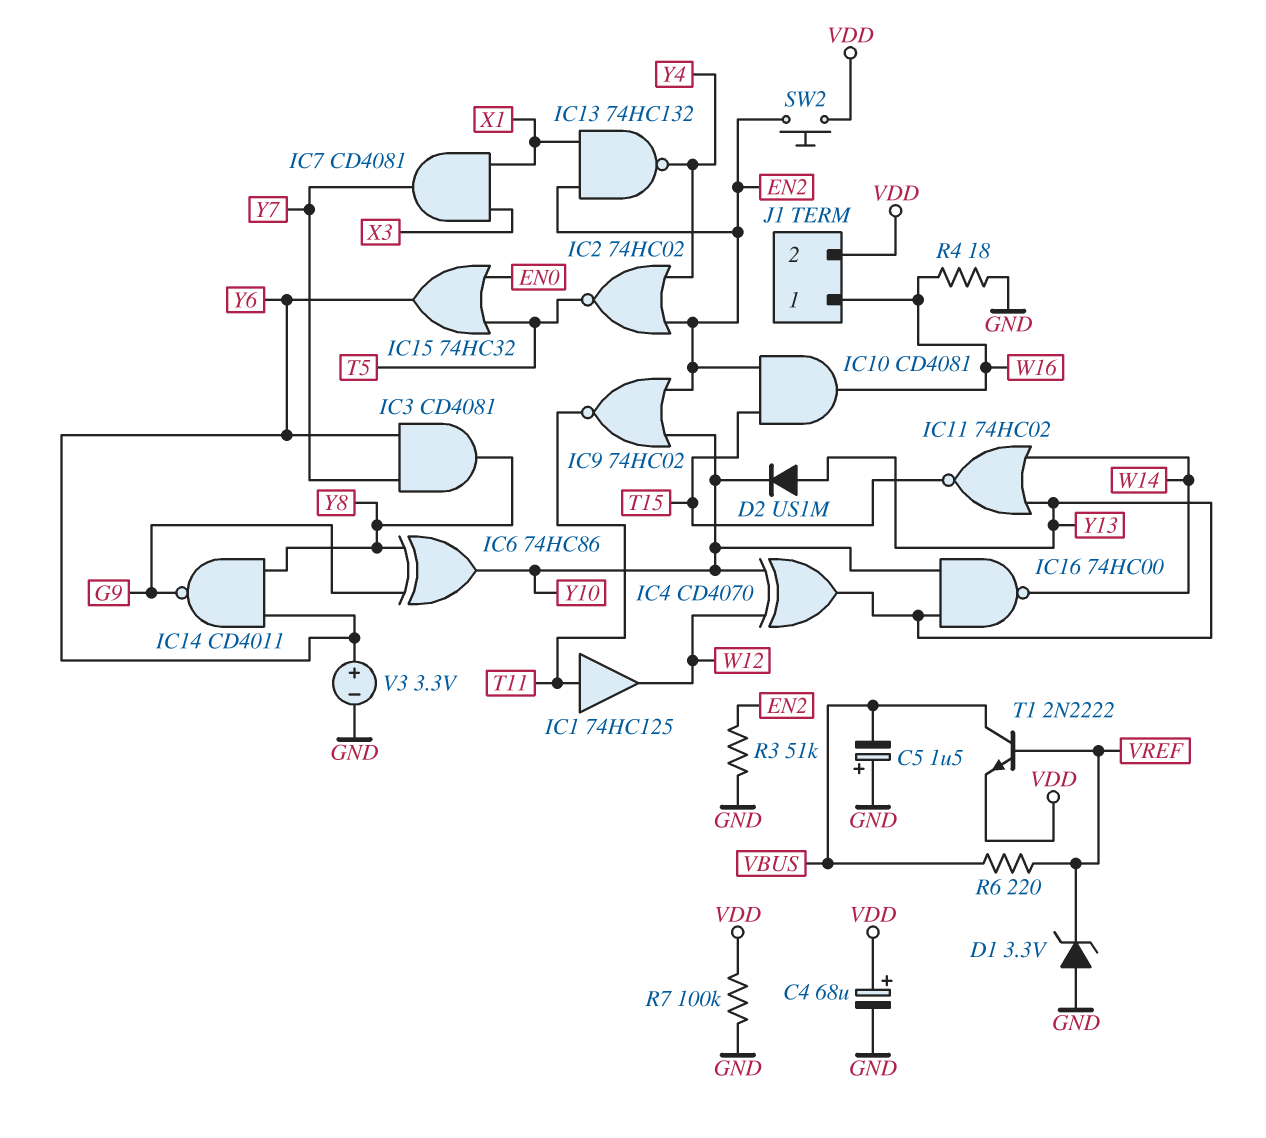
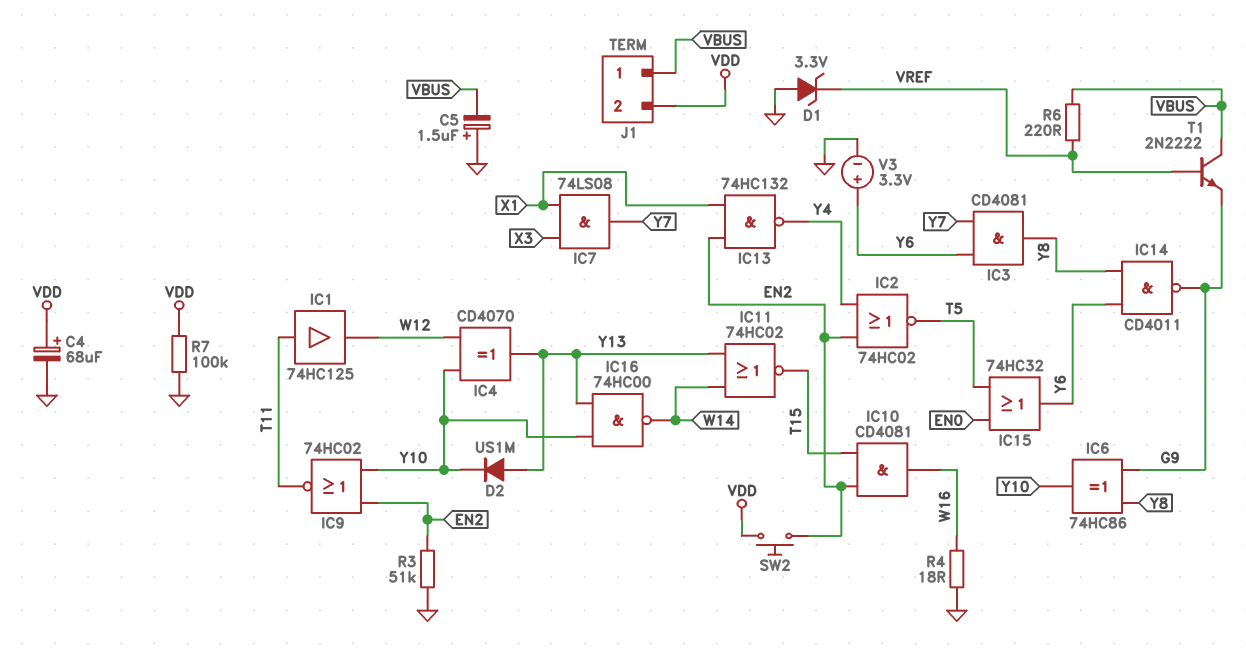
IC7: AND CD4081 (in X1, in X3, out Y7) -> AND 74LS08 (in X1, in X3, out Y7)
J1 pin 1: W16 -> VBUS
T1: NPN 2N2222 (B VREF, C VBUS, E VDD) -> NPN 2N2222 (B VREF, C VBUS, E G9)

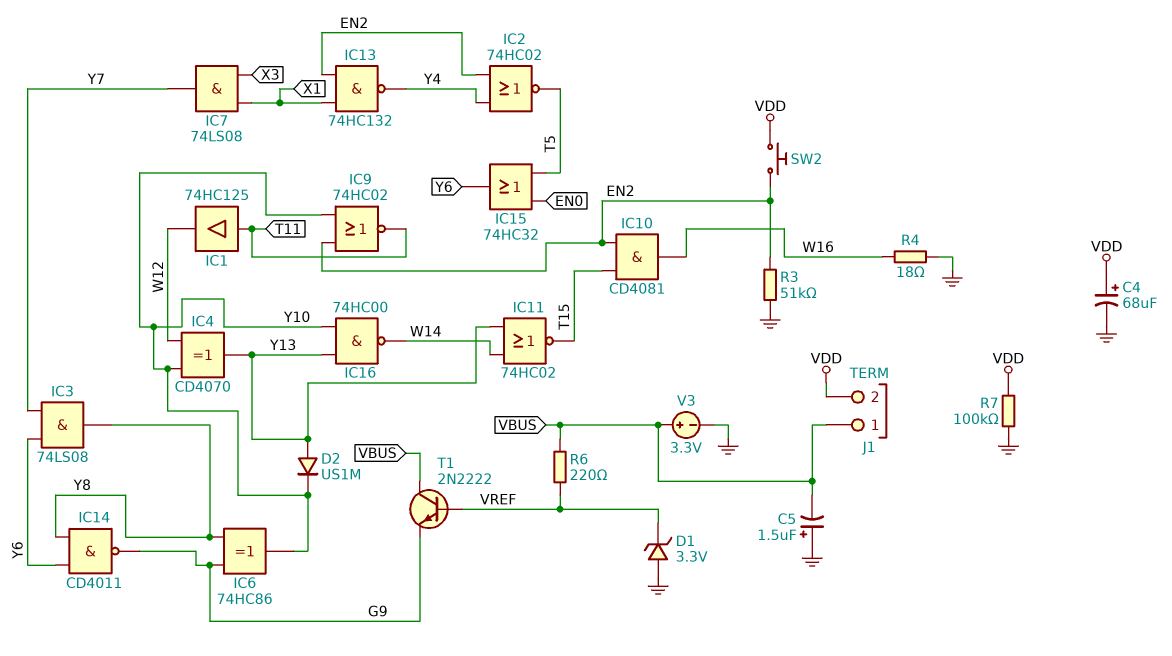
IC3: AND CD4081 (in Y6, in Y7, out Y8) -> AND 74LS08 (in Y6, in Y7, out Y8)
V3: 3.3V (plus Y6, minus GND) -> 3.3V (plus VBUS, minus GND)

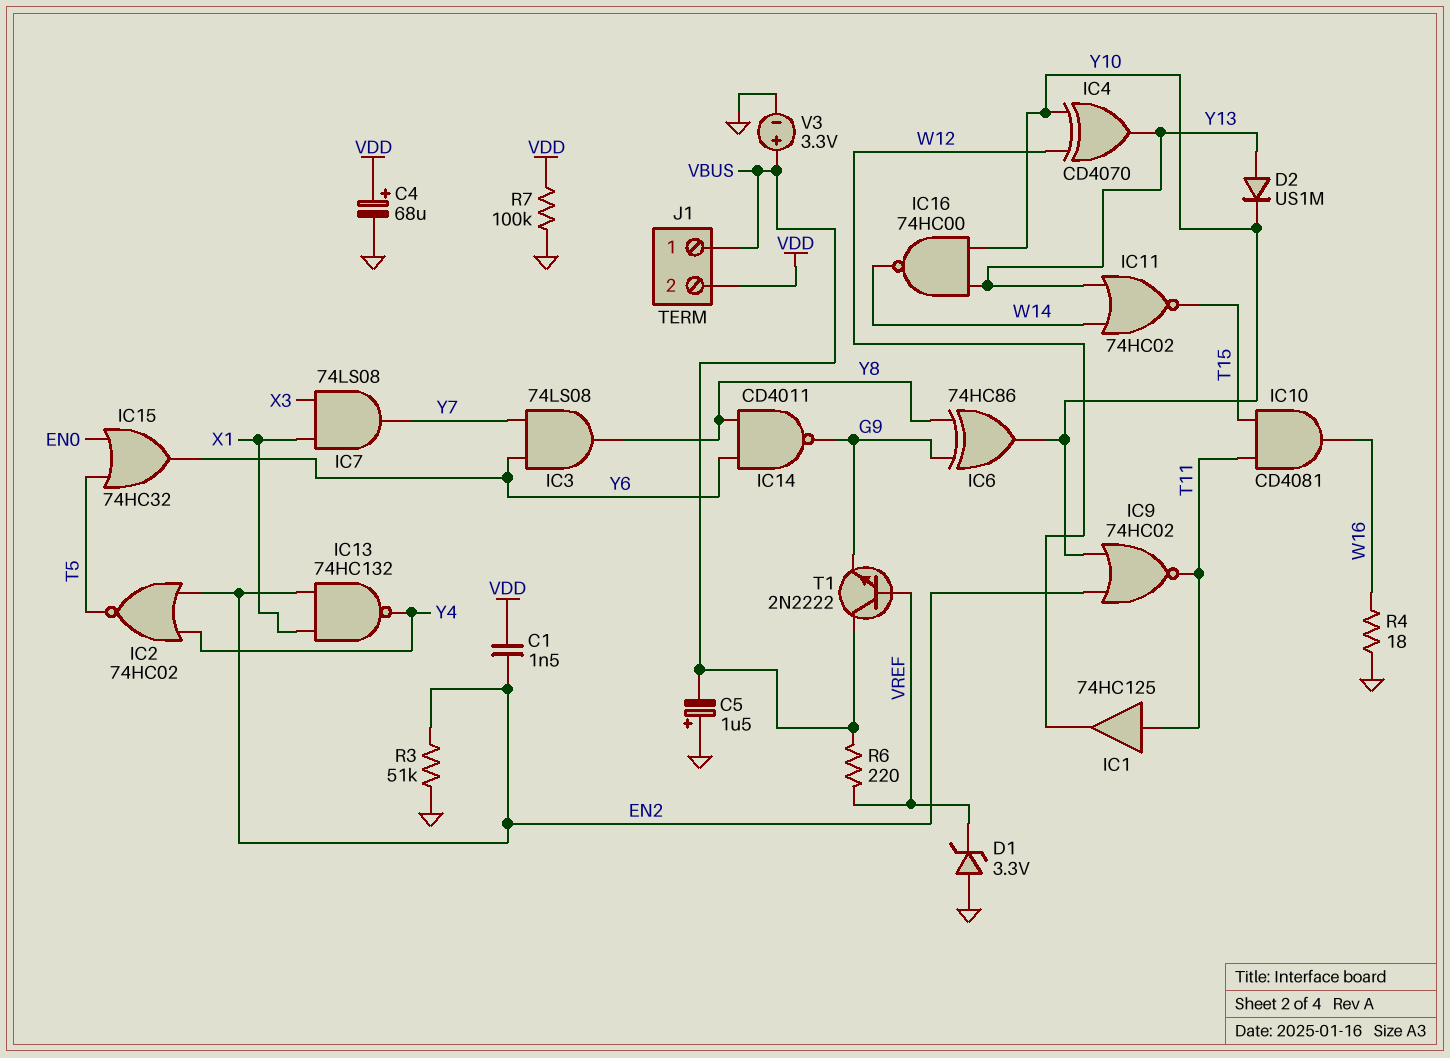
C1: none -> 1.5nF (EN2, VDD)
IC10: AND CD4081 (in EN2, in T15, out W16) -> AND CD4081 (in T11, in T15, out W16)
SW2: button (EN2, VDD) -> none

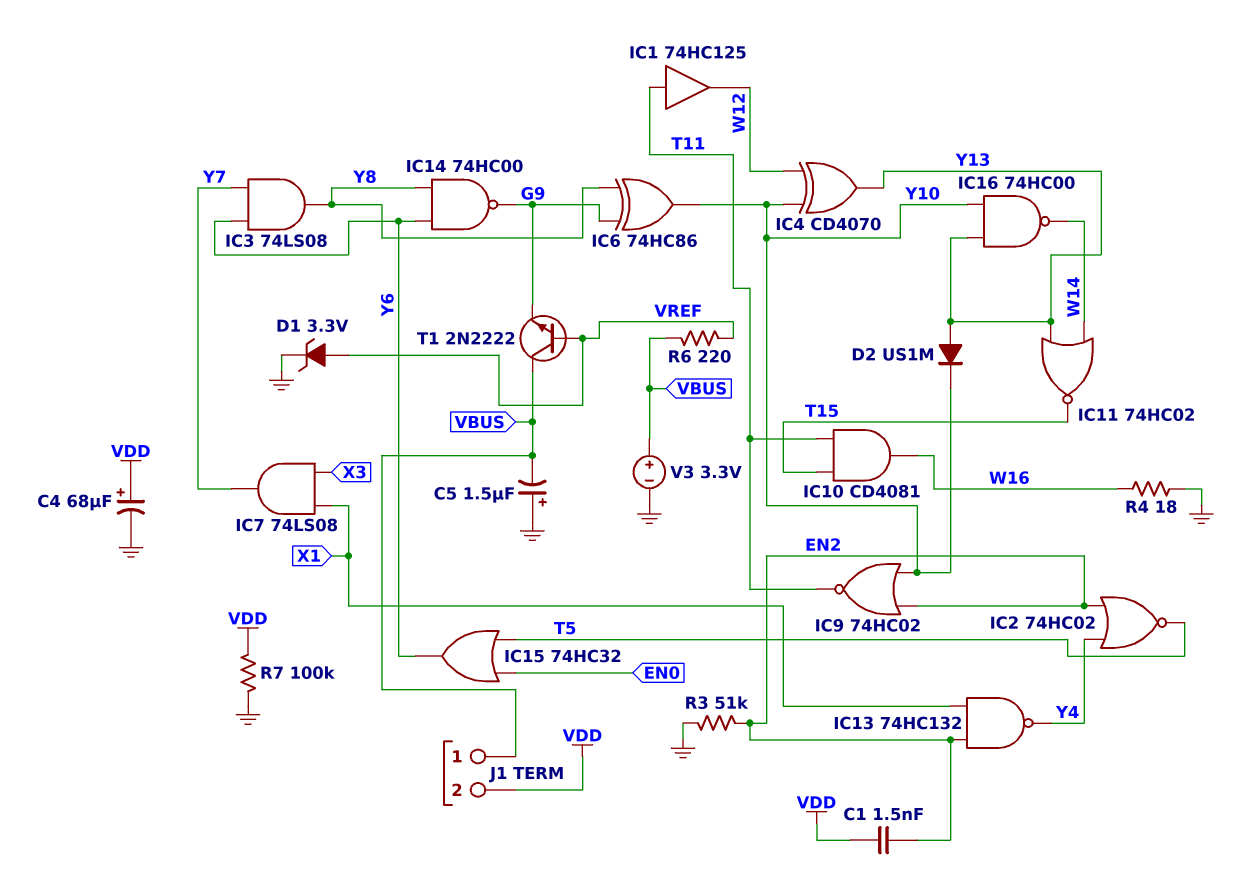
D1: zener 3.3V (A GND, K VREF) -> zener 3.3V (A VREF, K GND)
IC14: NAND CD4011 (in Y6, in Y8, out G9) -> NAND 74HC00 (in Y6, in Y8, out G9)

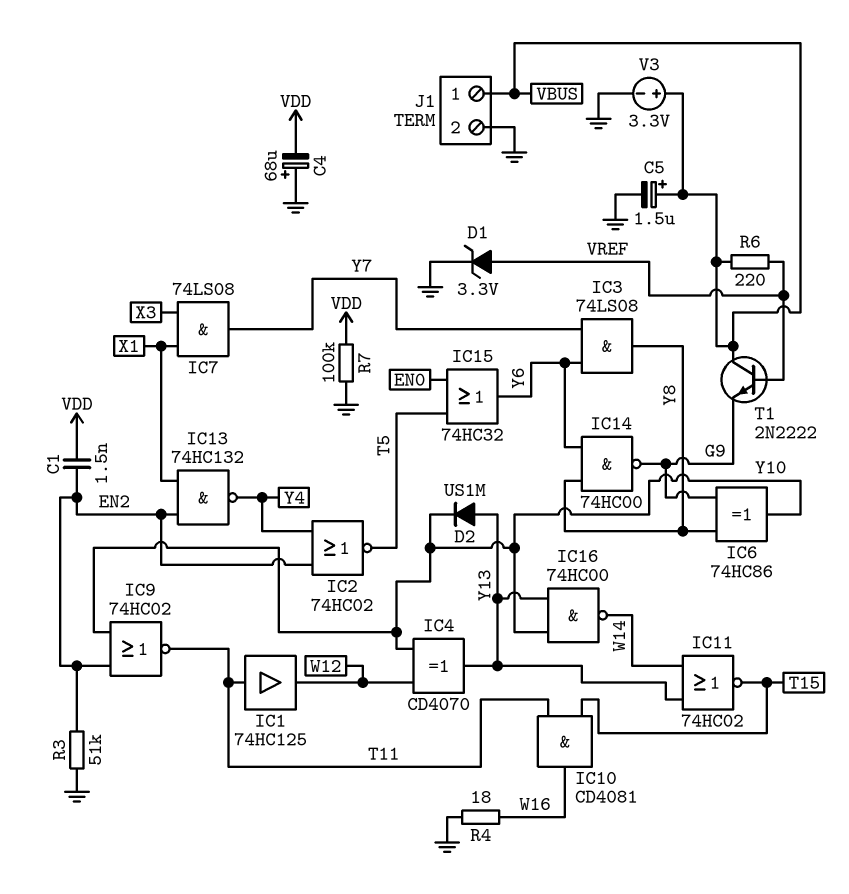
C4: 68uF (plus VDD, minus GND) -> 68uF (plus GND, minus VDD)
C5: 1.5uF (plus GND, minus VBUS) -> 1.5uF (plus VBUS, minus GND)
J1 pin 2: VDD -> GND

